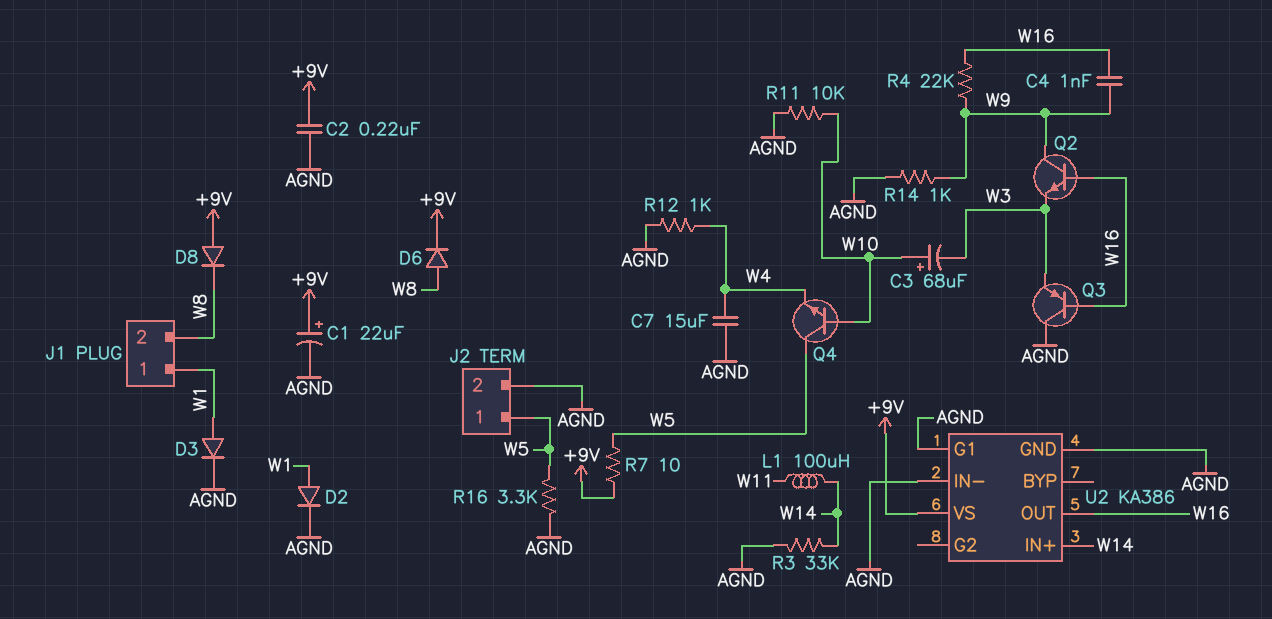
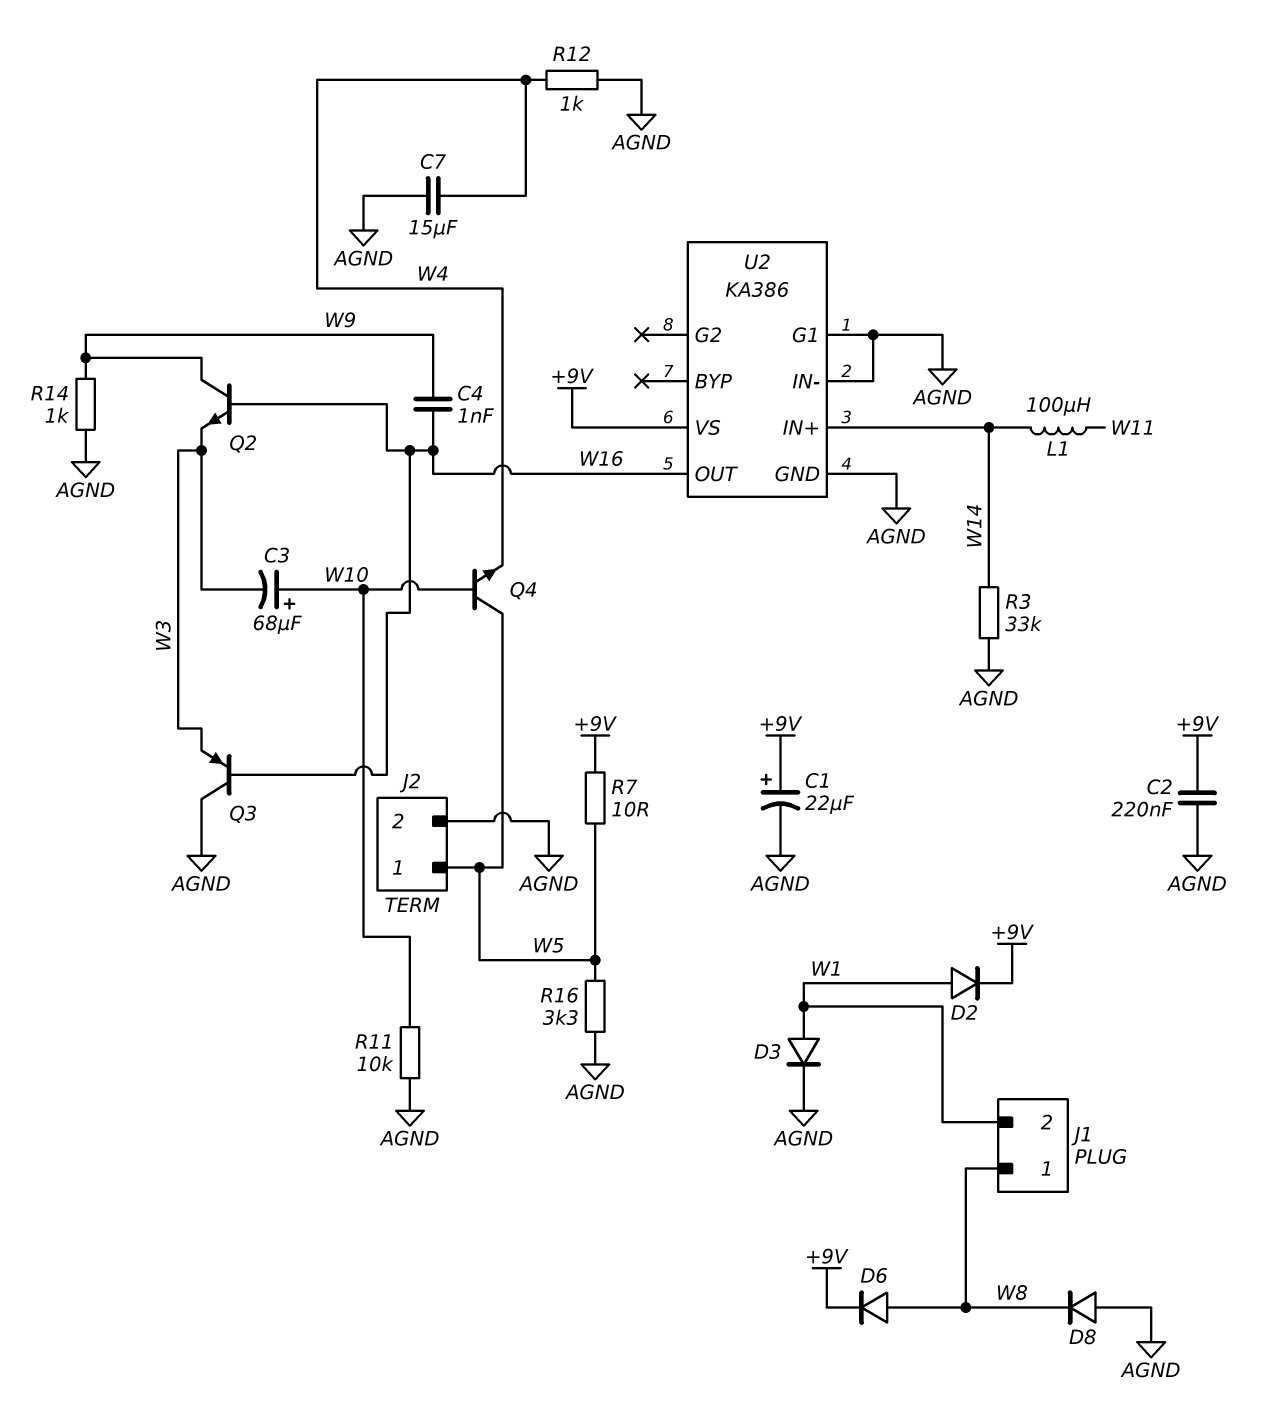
D2: diode (A W1, K AGND) -> diode (A W1, K +9V)
D8: diode (A +9V, K W8) -> diode (A AGND, K W8)
J1 pin 1: W1 -> W8
J1 pin 2: W8 -> W1
R4: 22k (W9, W16) -> none

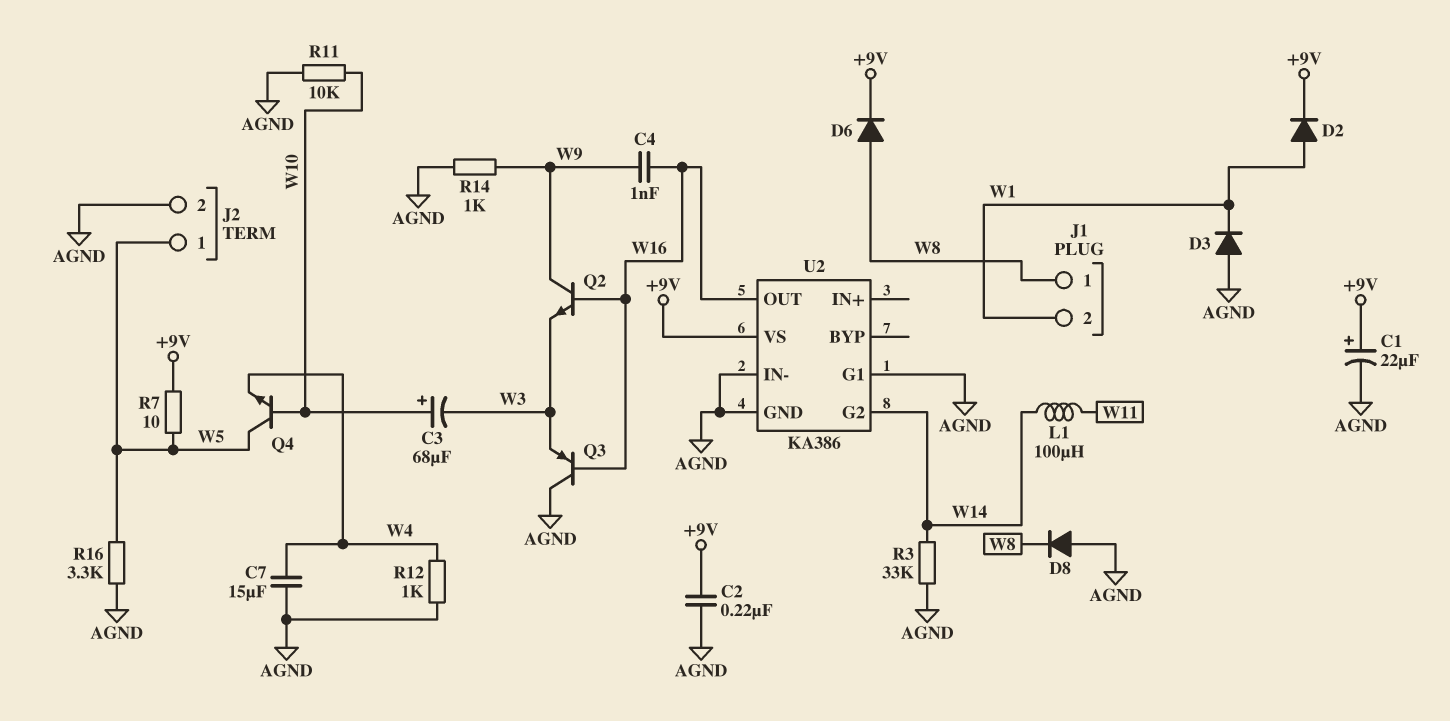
D3: diode (A W1, K AGND) -> diode (A AGND, K W1)
U2 pin G2: none -> W14
U2 pin IN+: W14 -> none

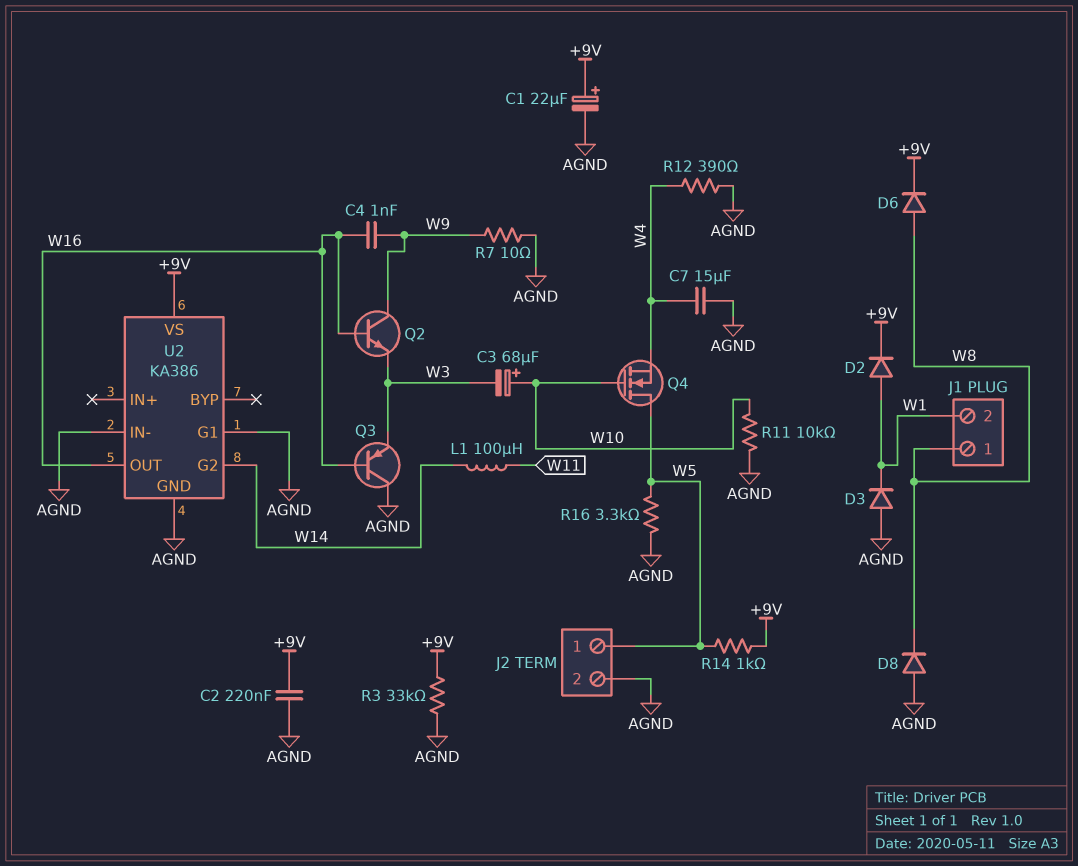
Q4: NPN (B W10, C W5, E W4) -> NMOS (G W10, D W5, S W4)
R3: 33k (AGND, W14) -> 33k (+9V, AGND)
R7: 10 (+9V, W5) -> 10 (AGND, W9)
R12: 1k (AGND, W4) -> 390 (AGND, W4)
R14: 1k (AGND, W9) -> 1k (+9V, W5)

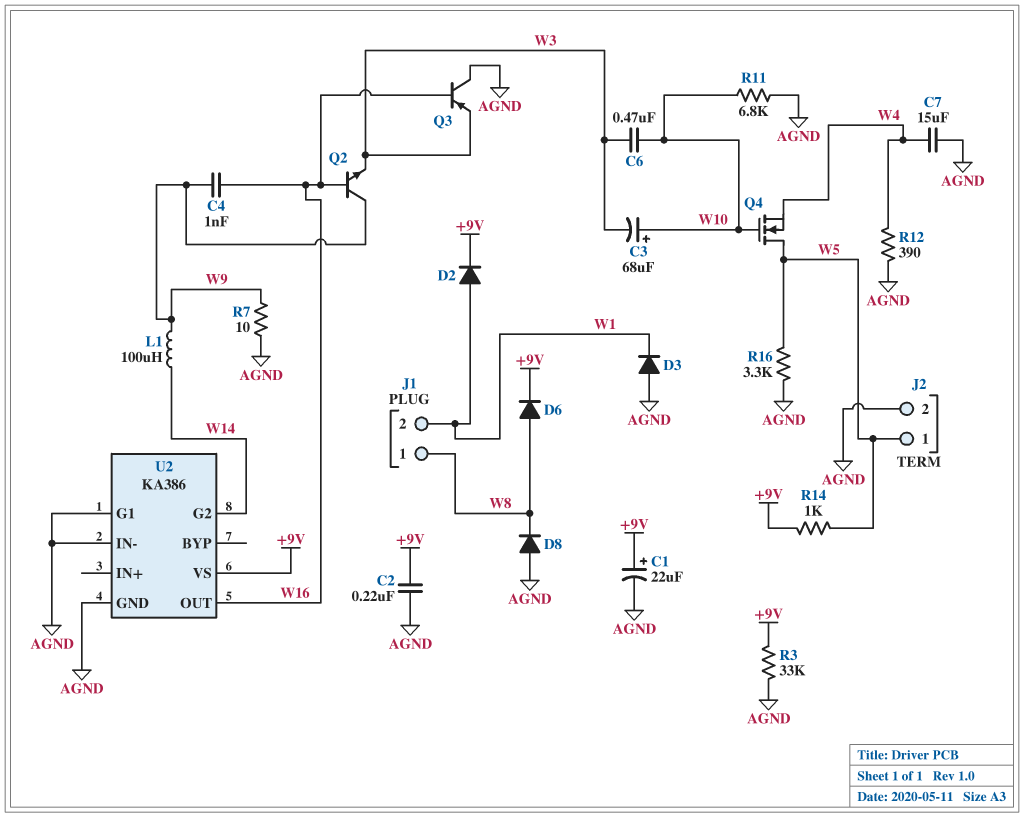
C6: none -> 470nF (W3, W10)
L1: 100uH (W11, W14) -> 100uH (W9, W14)
R11: 10k (AGND, W10) -> 6.8k (AGND, W10)

